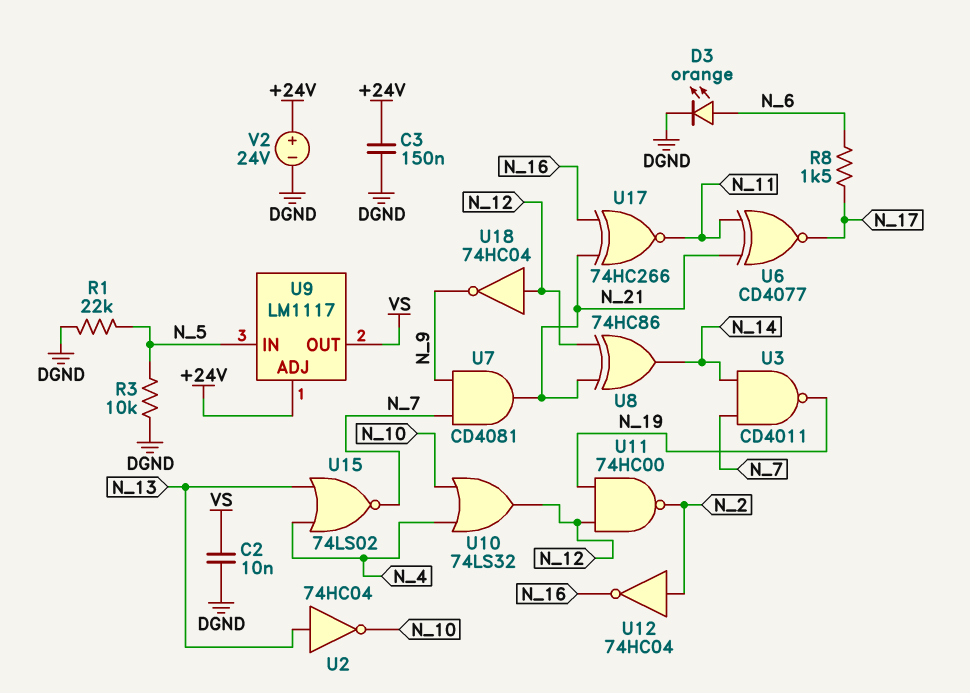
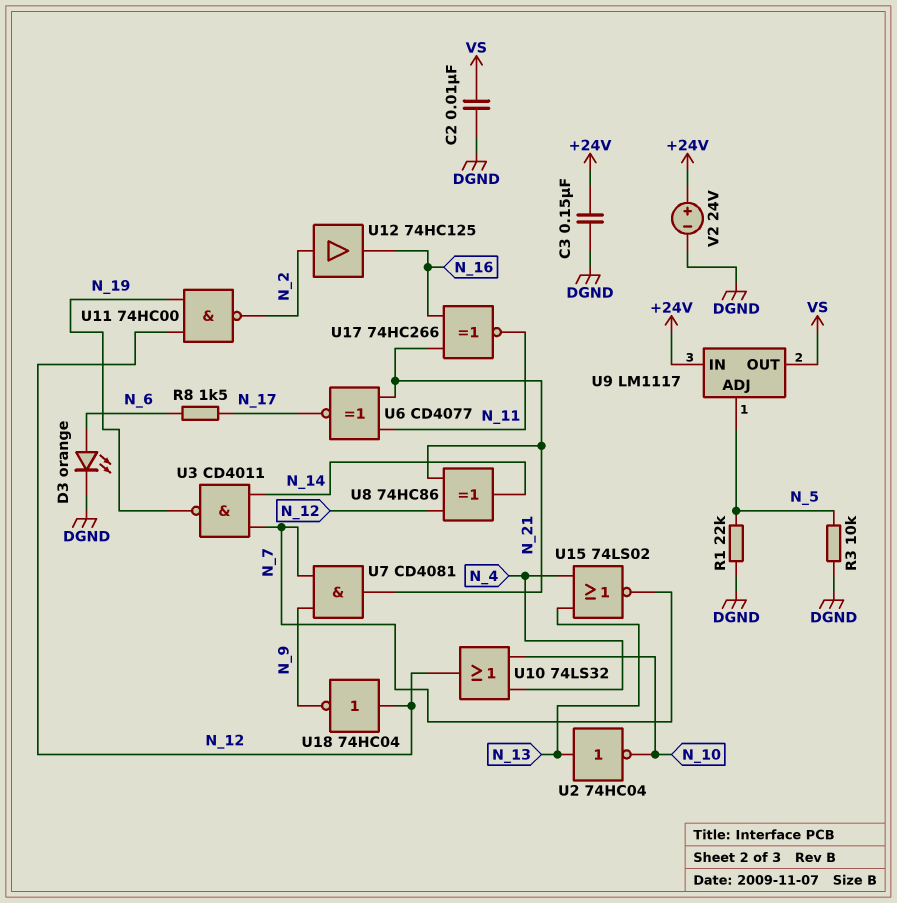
U9 pin ADJ: +24V -> N_5
U9 pin IN: N_5 -> +24V
U12: NOT 74HC04 (in N_2, out N_16) -> buffer 74HC125 (in N_2, out N_16)

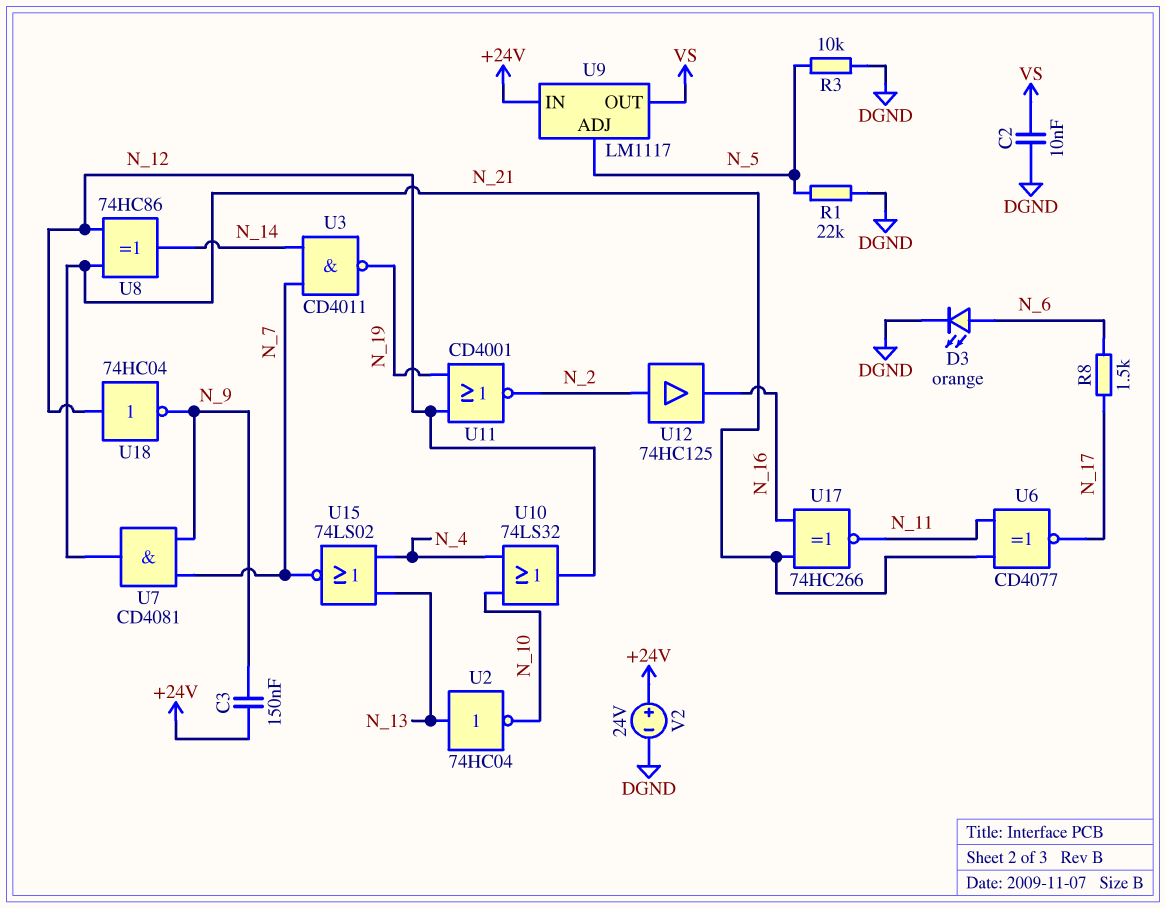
C3: 150nF (+24V, DGND) -> 150nF (+24V, N_9)
U11: NAND 74HC00 (in N_12, in N_19, out N_2) -> NOR CD4001 (in N_12, in N_19, out N_2)

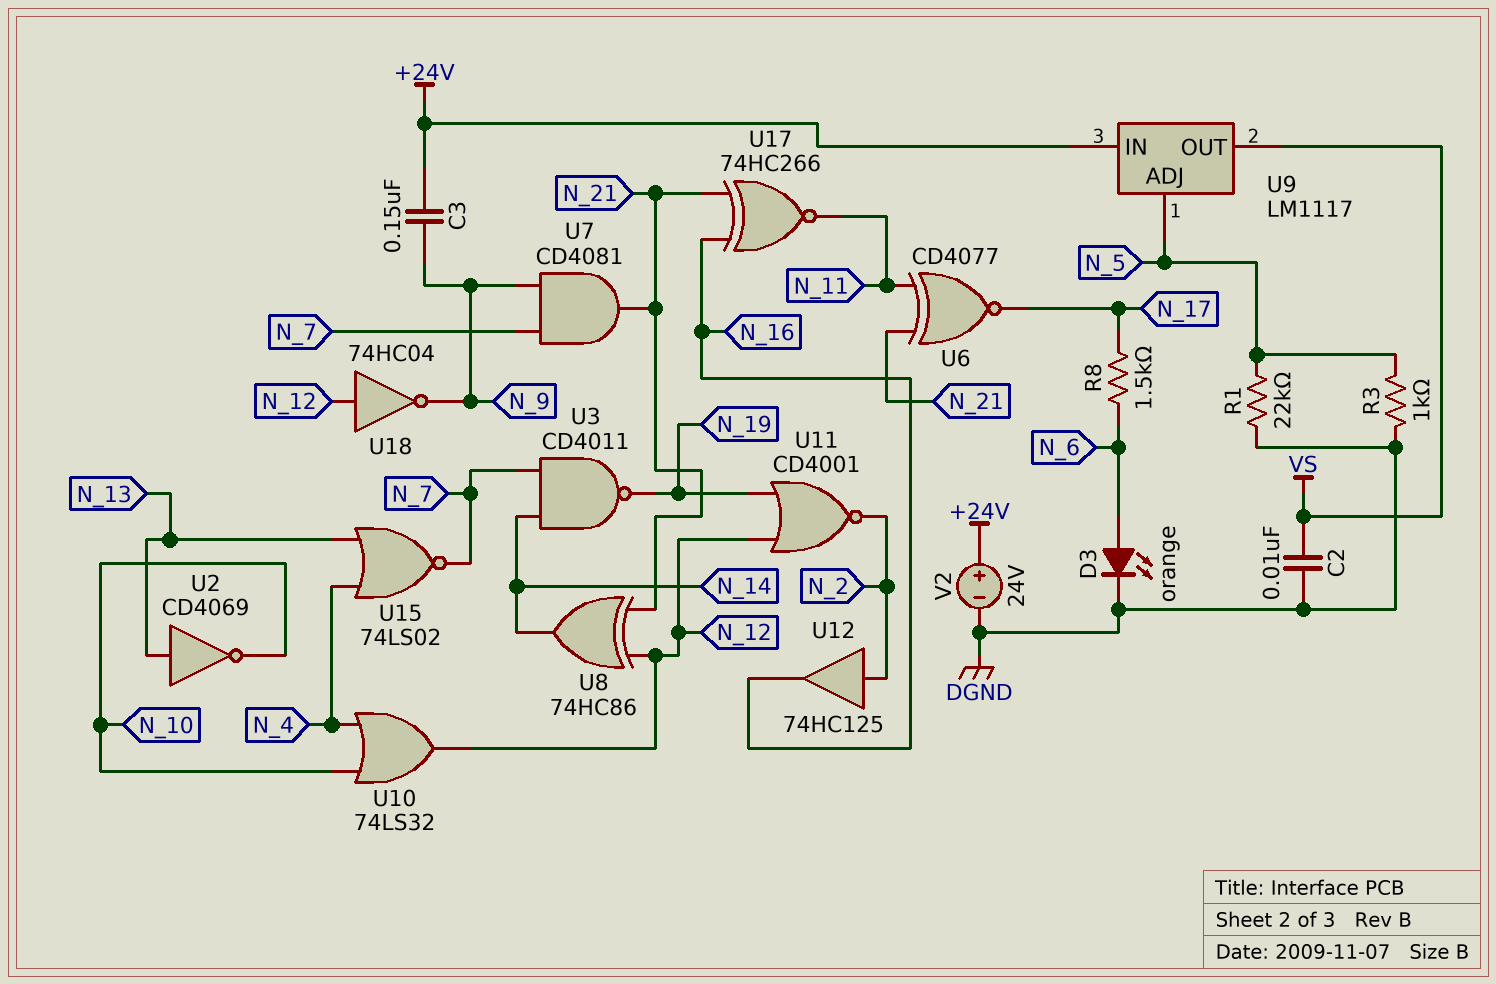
R3: 10k (DGND, N_5) -> 1k (DGND, N_5)
U2: NOT 74HC04 (in N_13, out N_10) -> NOT CD4069 (in N_13, out N_10)

